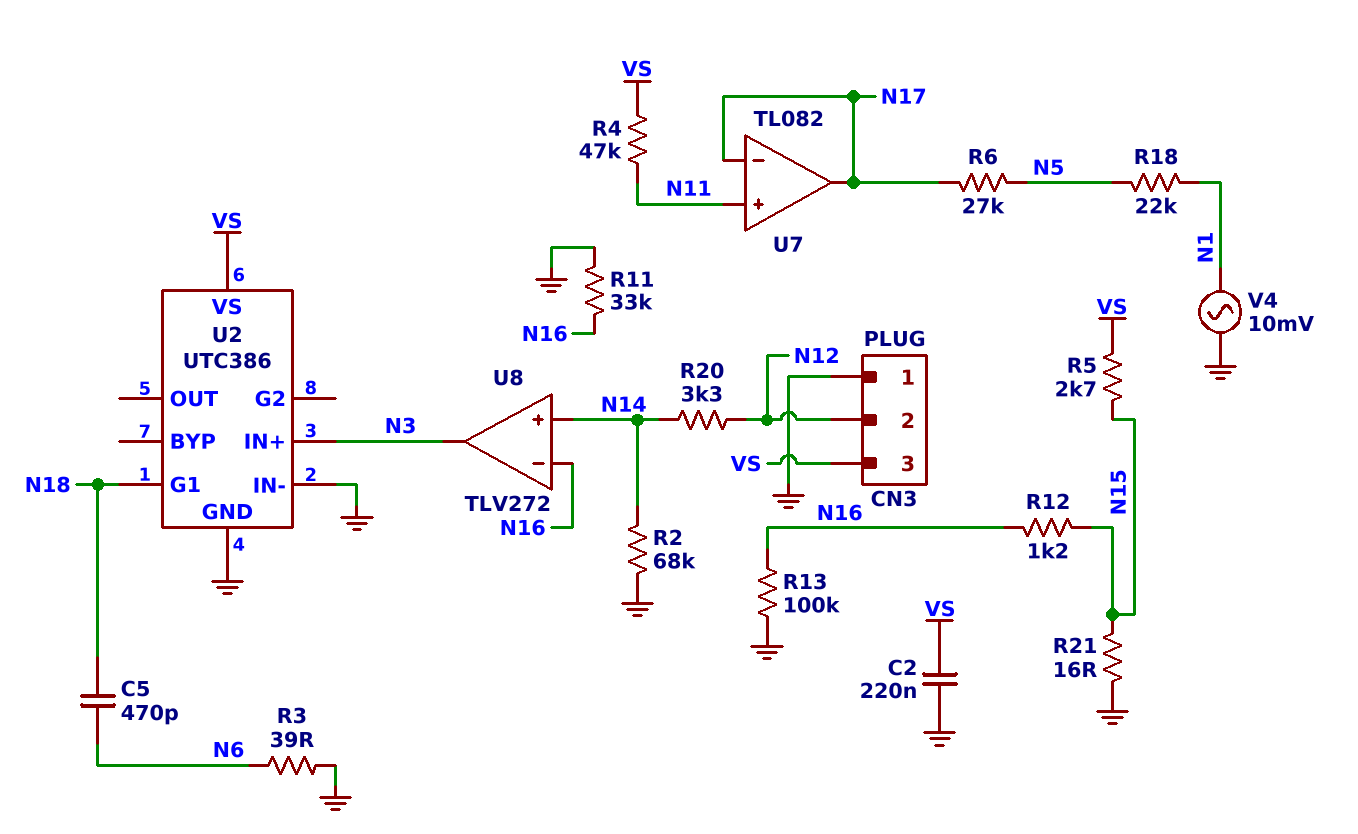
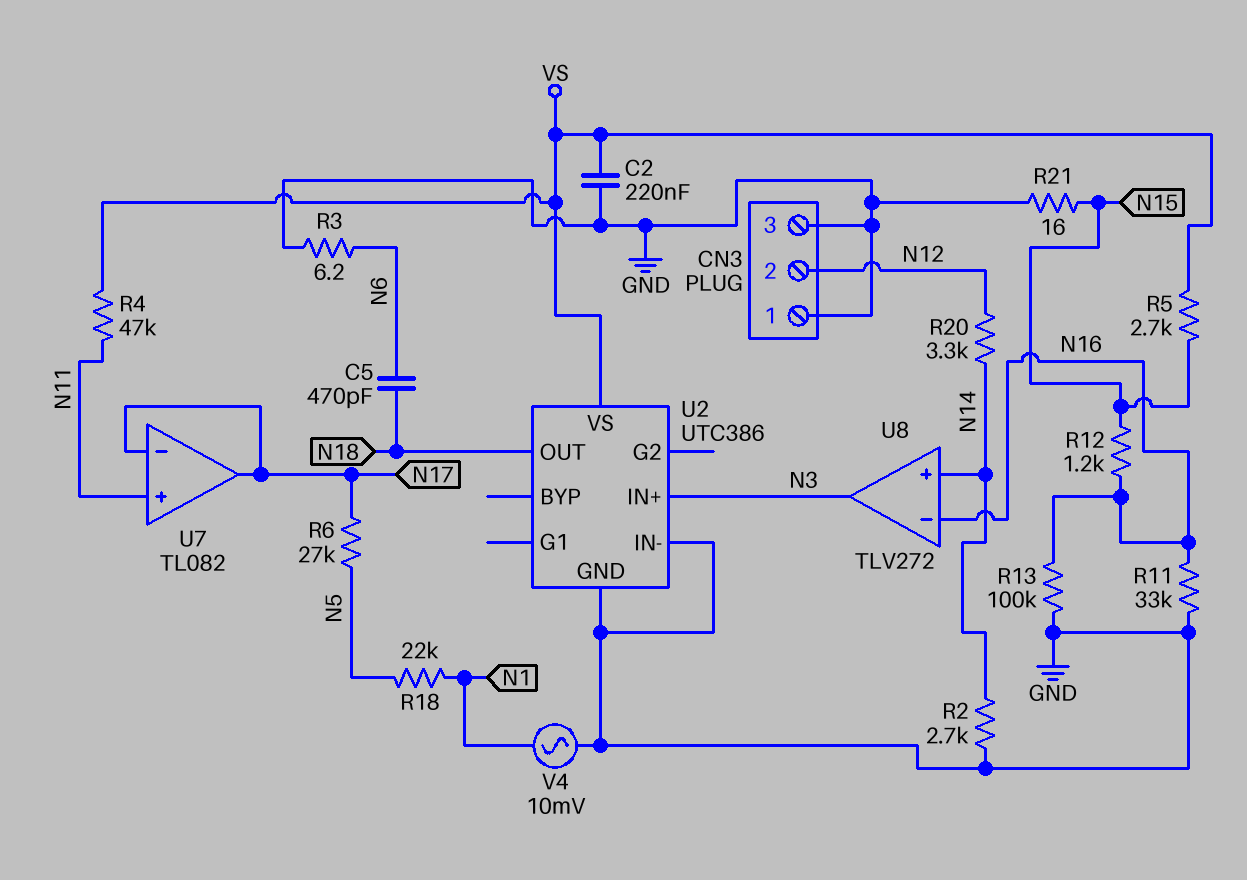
CN3 pin 3: VS -> GND
R2: 68k (GND, N14) -> 2.7k (GND, N14)
R3: 39 (GND, N6) -> 6.2 (GND, N6)
U2 pin G1: N18 -> none
U2 pin OUT: none -> N18

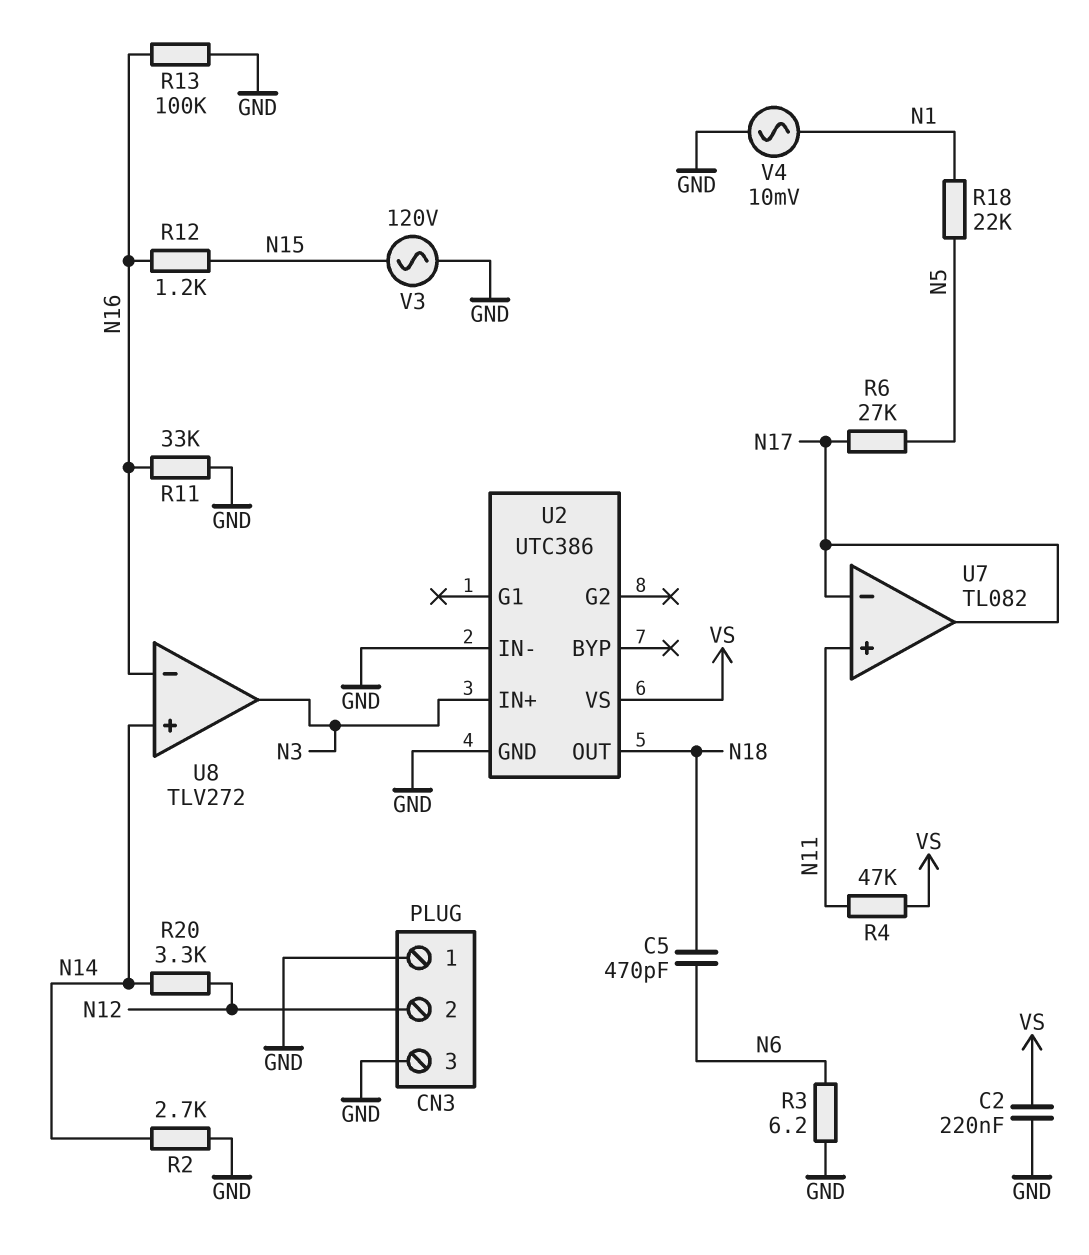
R5: 2.7k (N15, VS) -> none
R21: 16 (GND, N15) -> none
V3: none -> AC 120V (GND, N15)

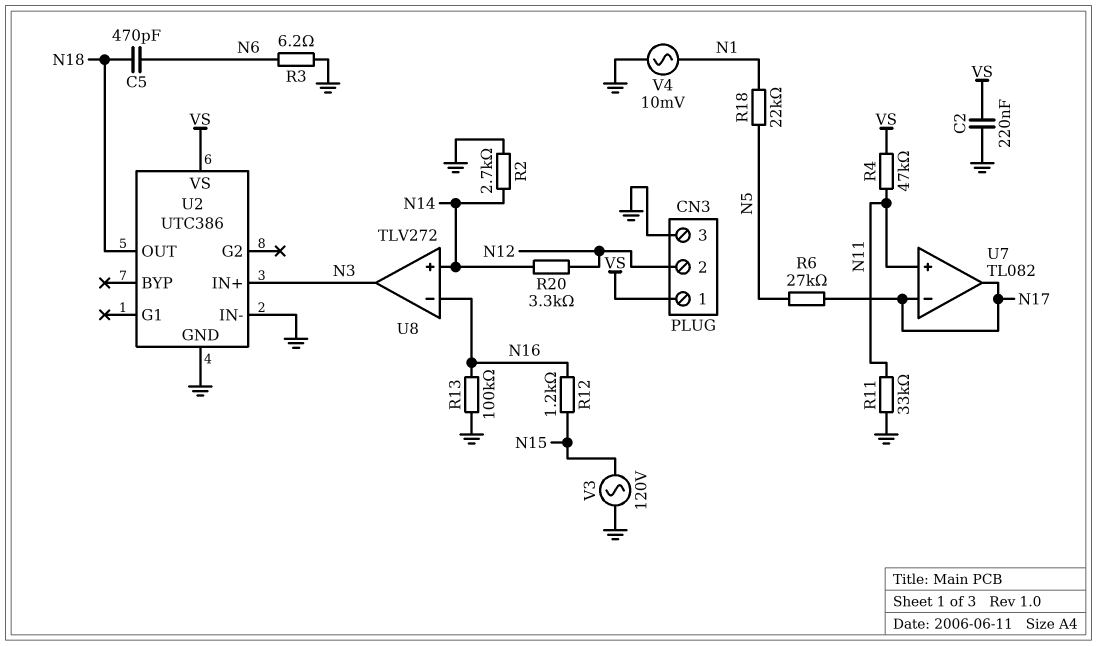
CN3 pin 1: GND -> VS
R11: 33k (GND, N16) -> 33k (GND, N11)

